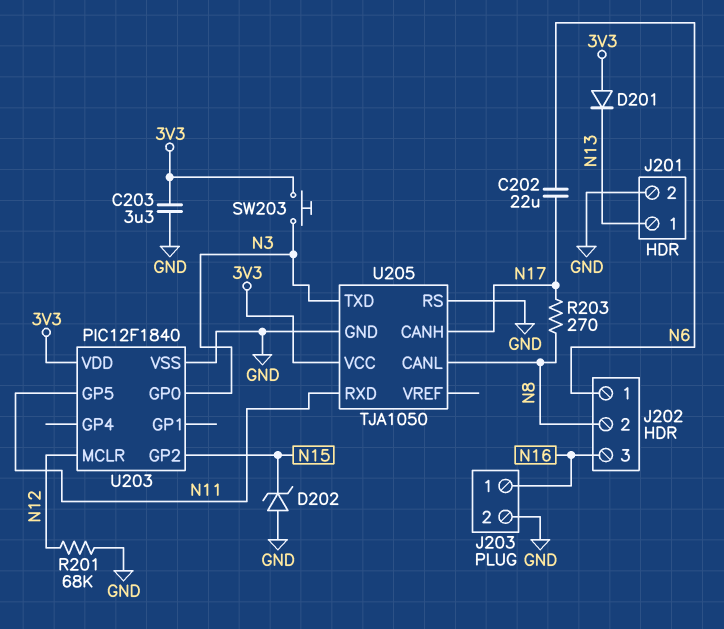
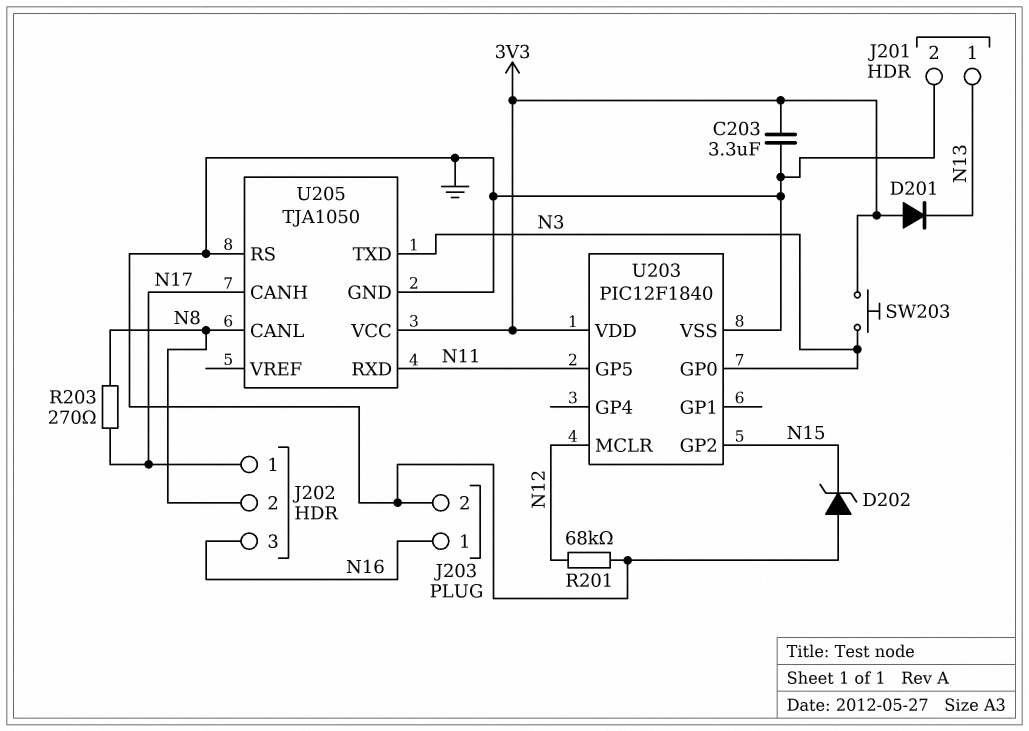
C202: 22uF (N6, N17) -> none
J202 pin 1: N6 -> N17

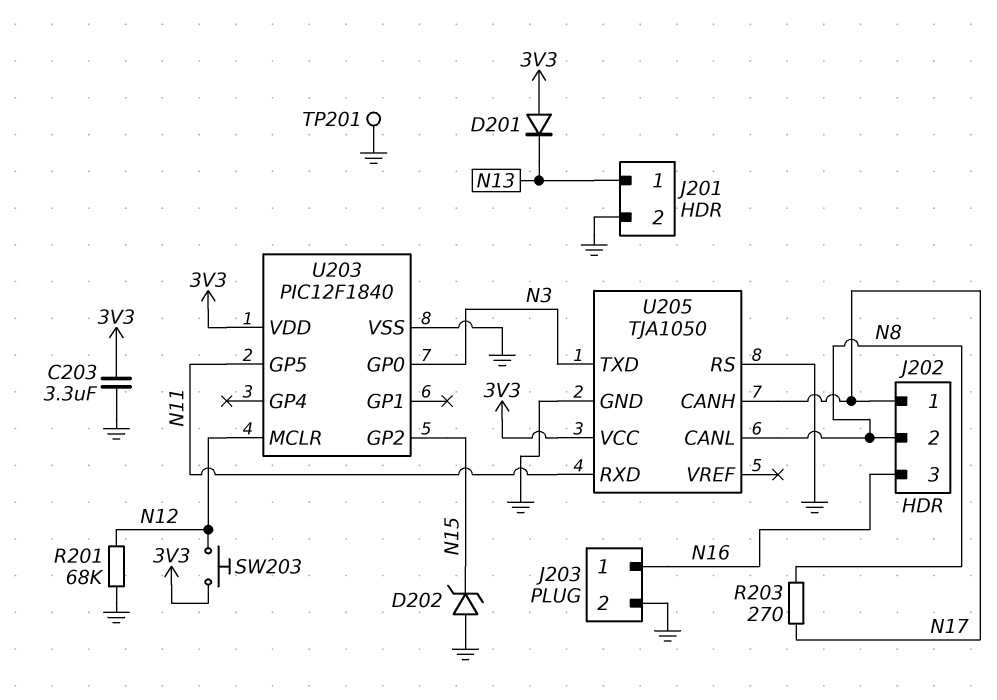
SW203: button (3V3, N3) -> button (3V3, N12)
TP201: none -> test point (GND)

